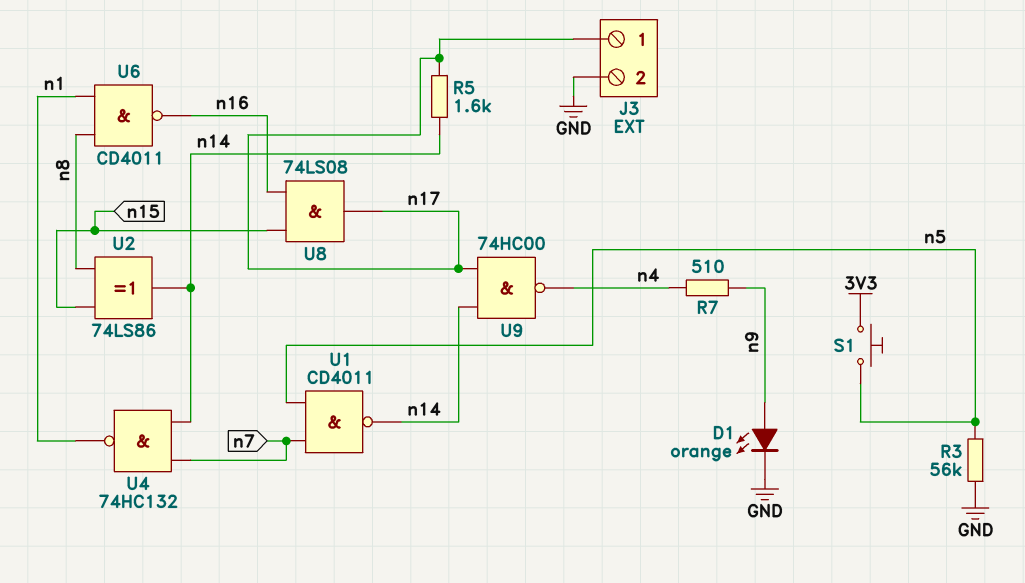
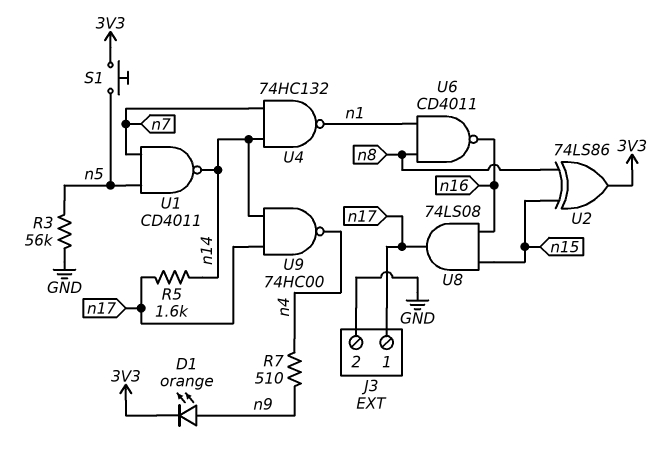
D1: LED orange (A n9, K GND) -> LED orange (A n9, K 3V3)
U2: XOR 74LS86 (in n8, in n15, out n14) -> XOR 74LS86 (in n8, in n15, out 3V3)

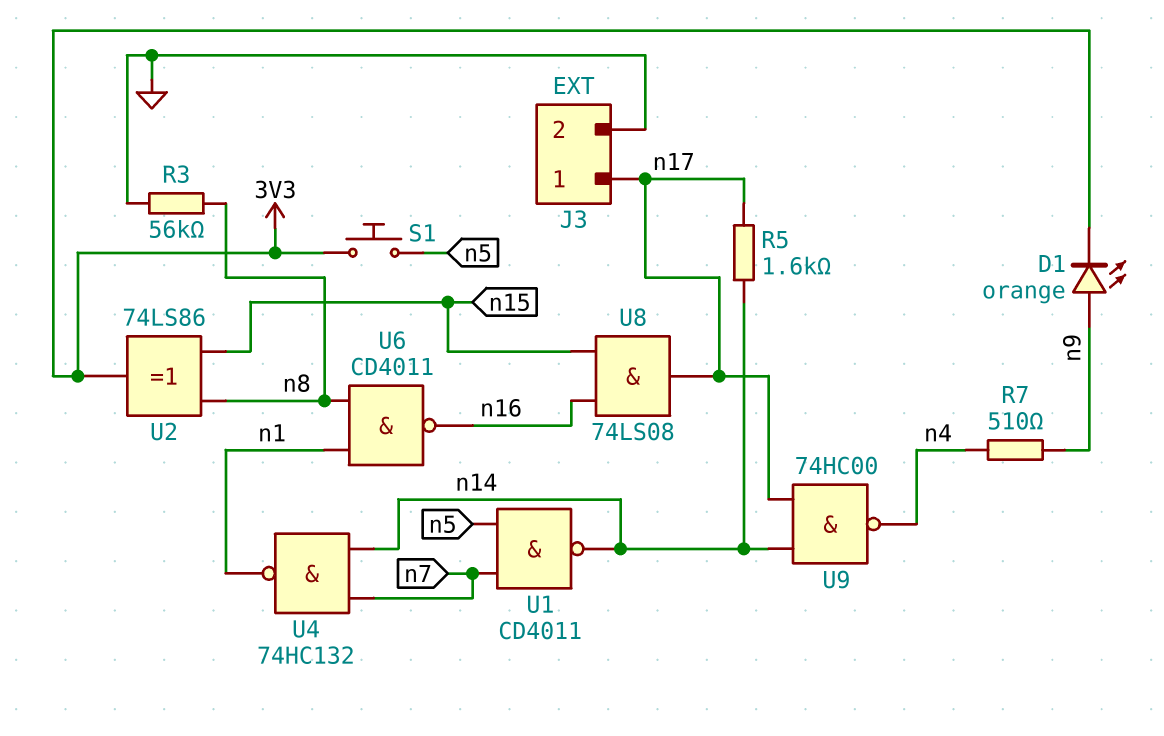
R3: 56k (GND, n5) -> 56k (GND, n8)

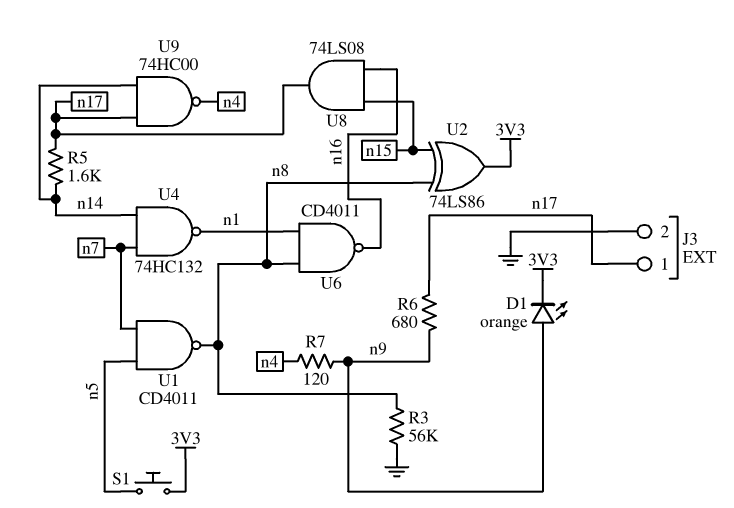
R6: none -> 680 (n9, n17)
R7: 510 (n4, n9) -> 120 (n4, n9)
U1: NAND CD4011 (in n5, in n7, out n14) -> NAND CD4011 (in n5, in n7, out n8)

